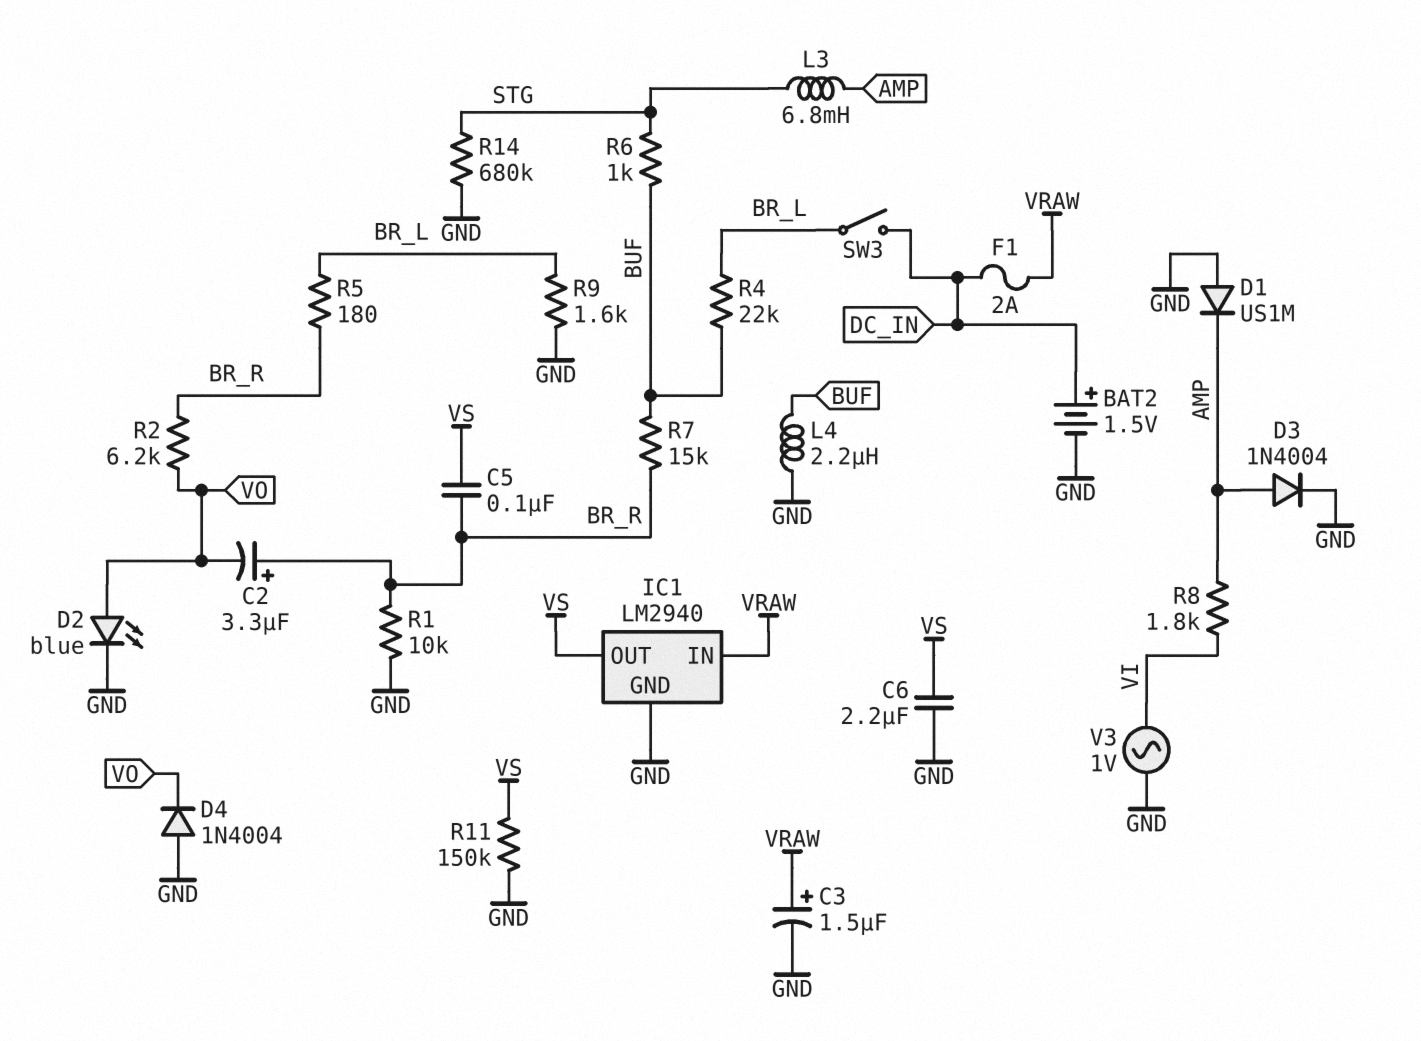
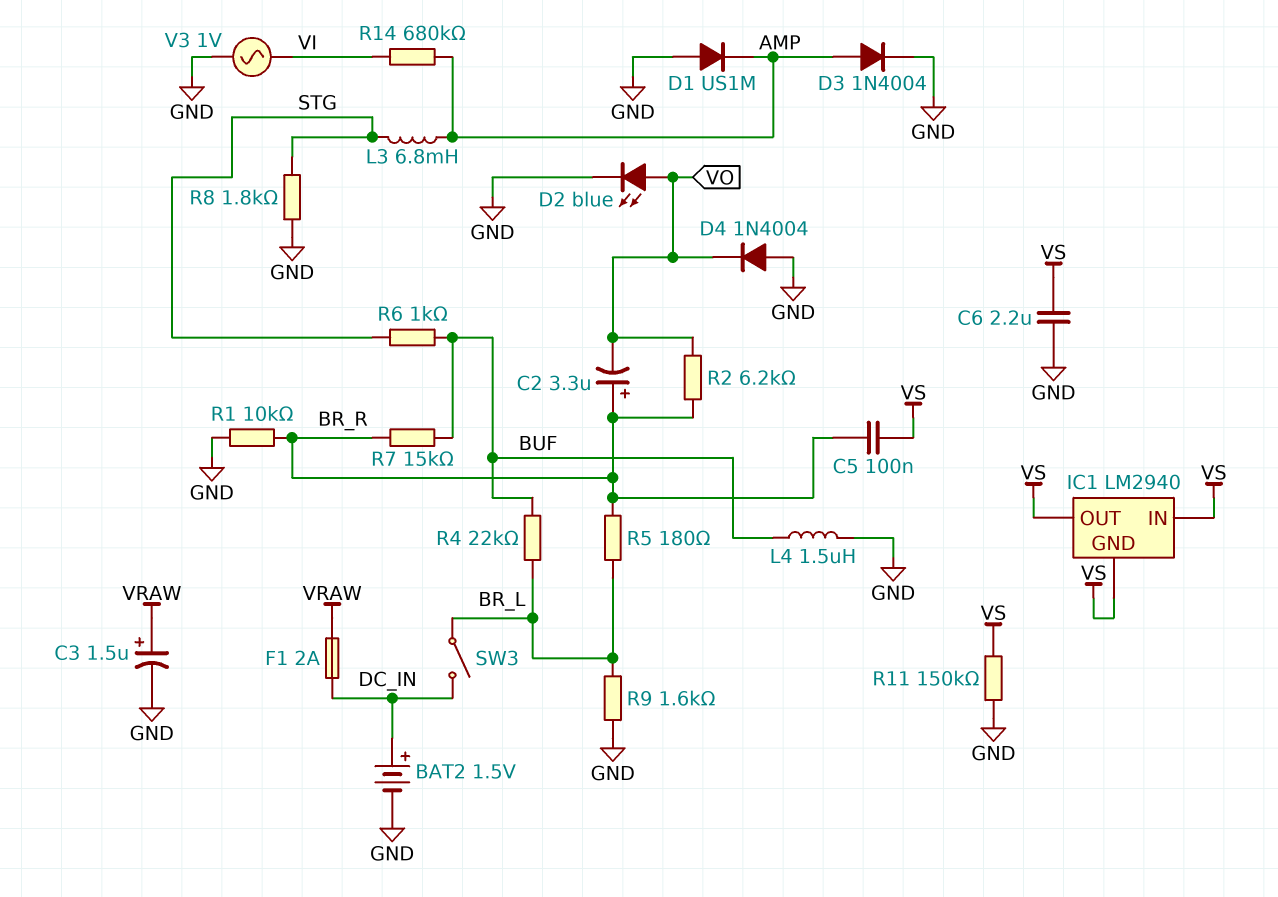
IC1 pin GND: GND -> VS
IC1 pin IN: VRAW -> VS
L4: 2.2uH (BUF, GND) -> 1.5uH (BUF, GND)
R8: 1.8k (AMP, VI) -> 1.8k (GND, STG)
R14: 680k (GND, STG) -> 680k (AMP, VI)

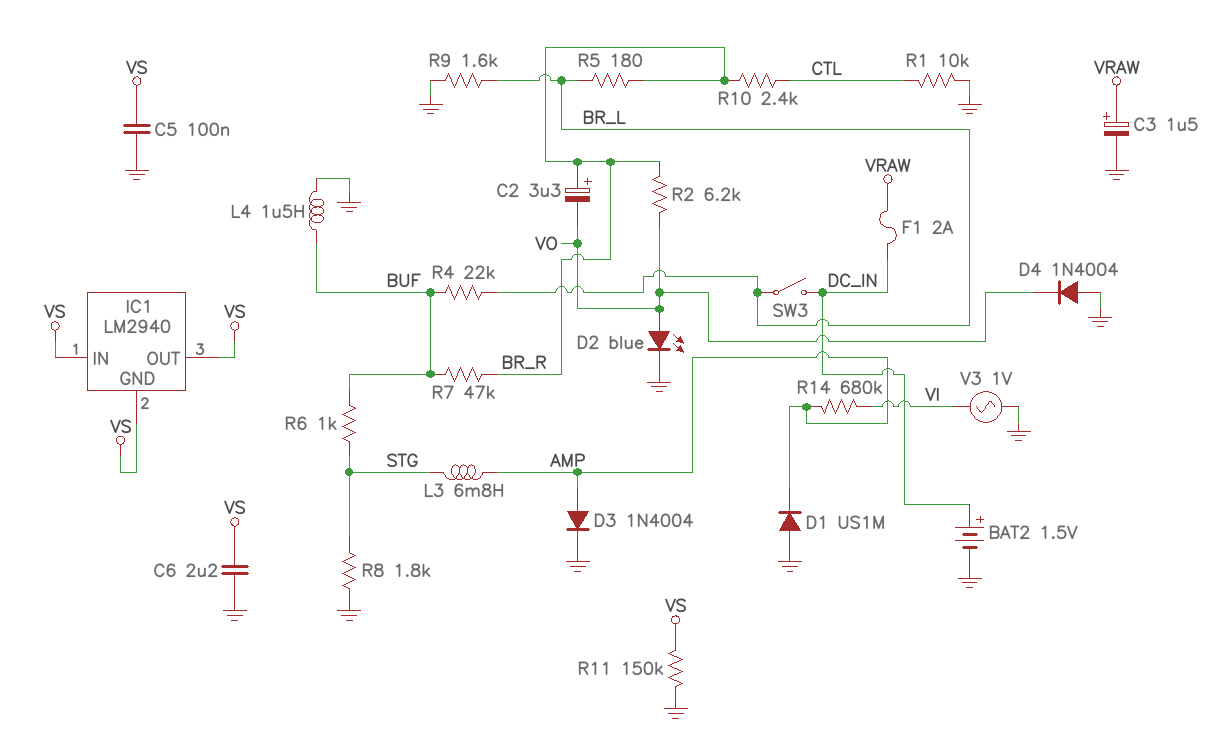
C5: 100nF (BR_R, VS) -> 100nF (GND, VS)
R1: 10k (BR_R, GND) -> 10k (CTL, GND)
R7: 15k (BR_R, BUF) -> 47k (BR_R, BUF)
R10: none -> 2.4k (BR_R, CTL)

